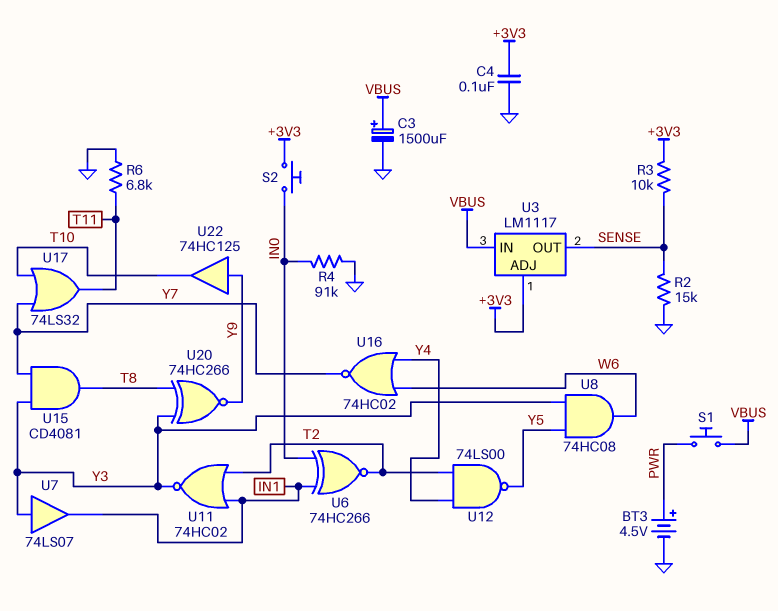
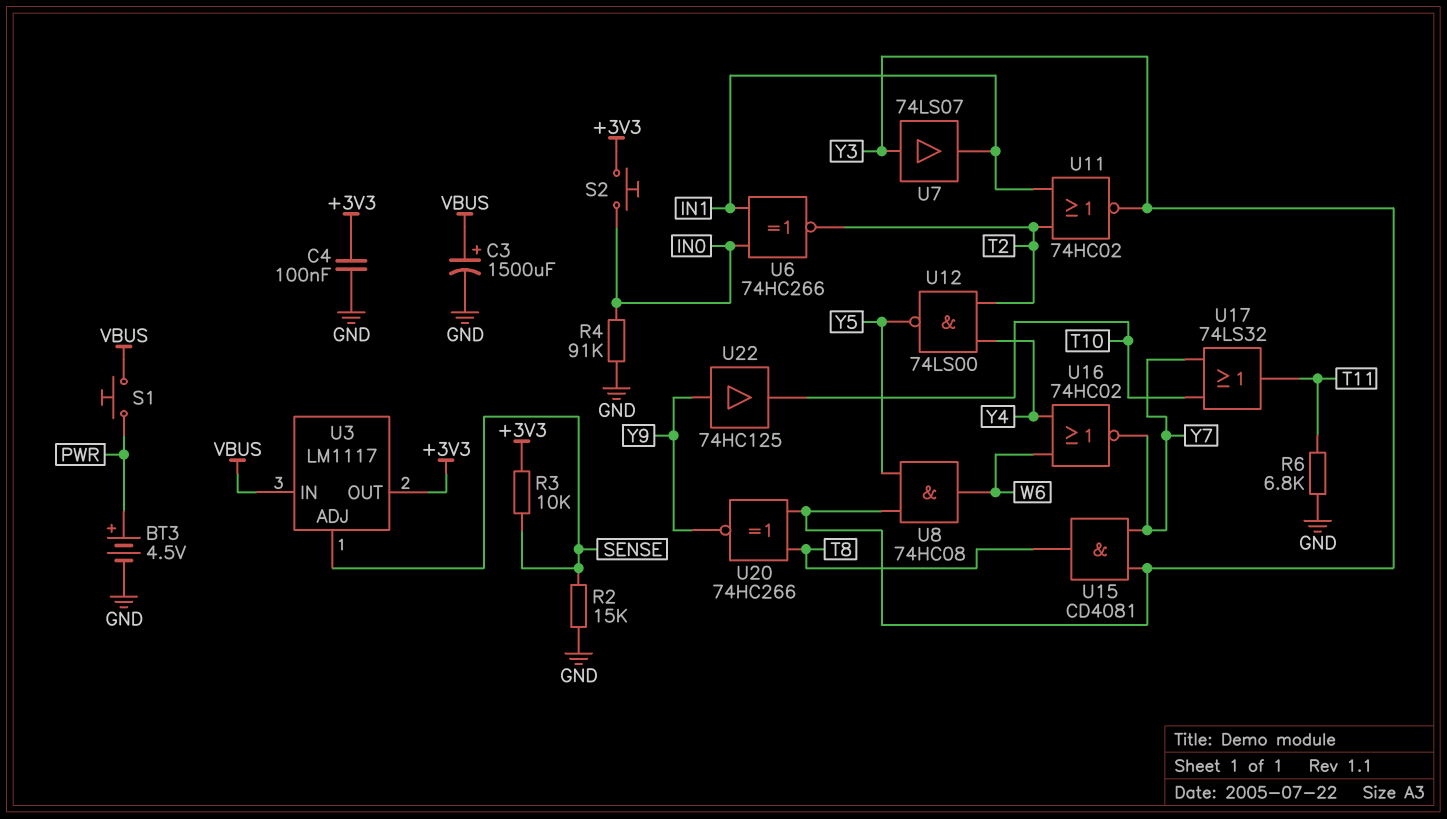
U3 pin ADJ: +3V3 -> SENSE
U3 pin OUT: SENSE -> +3V3

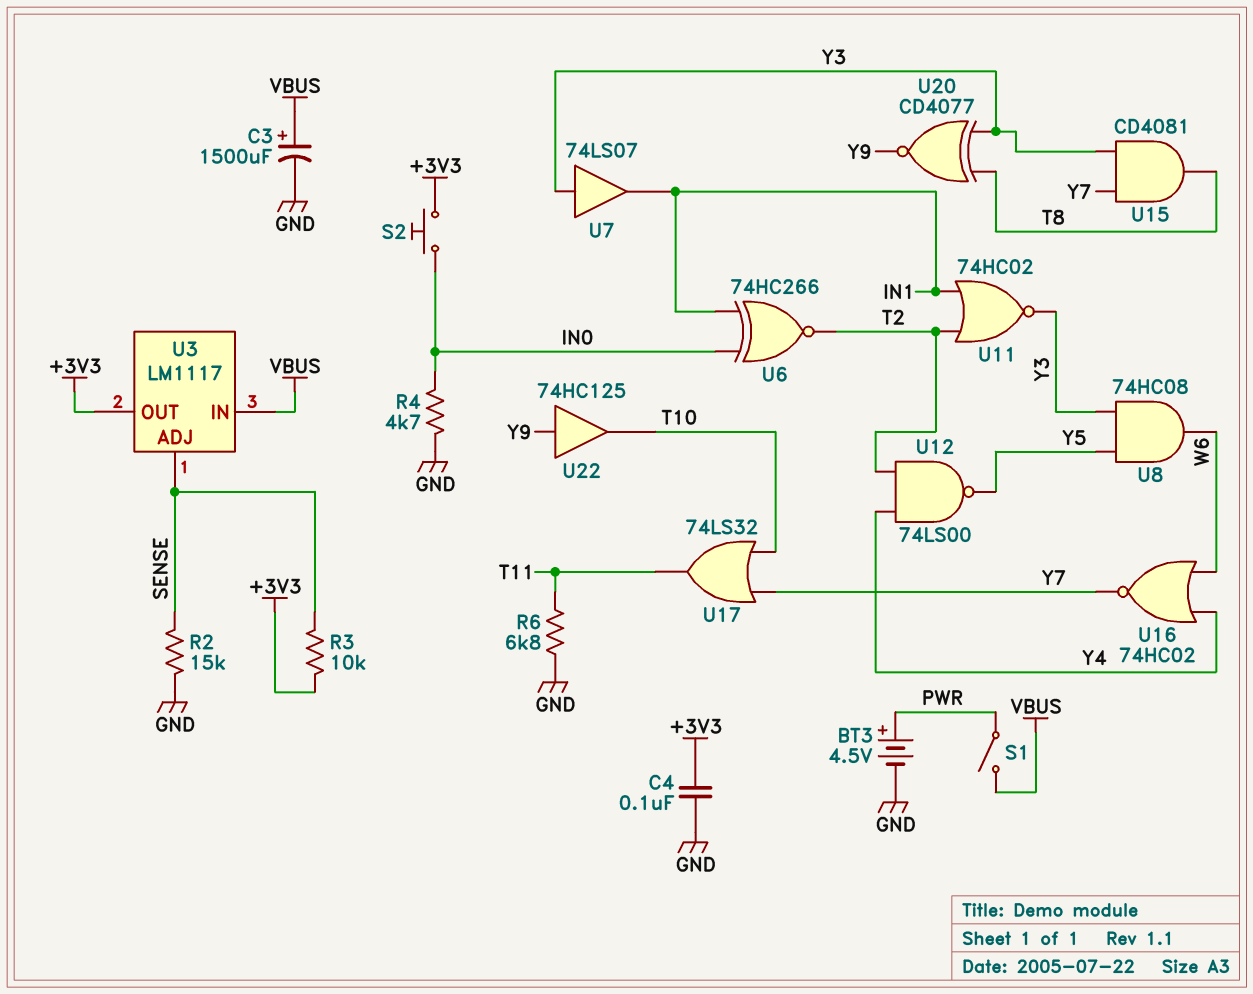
R4: 91k (GND, IN0) -> 4.7k (GND, IN0)
S1: button (PWR, VBUS) -> switch (PWR, VBUS)
U20: XNOR 74HC266 (in T8, in Y3, out Y9) -> XNOR CD4077 (in T8, in Y3, out Y9)

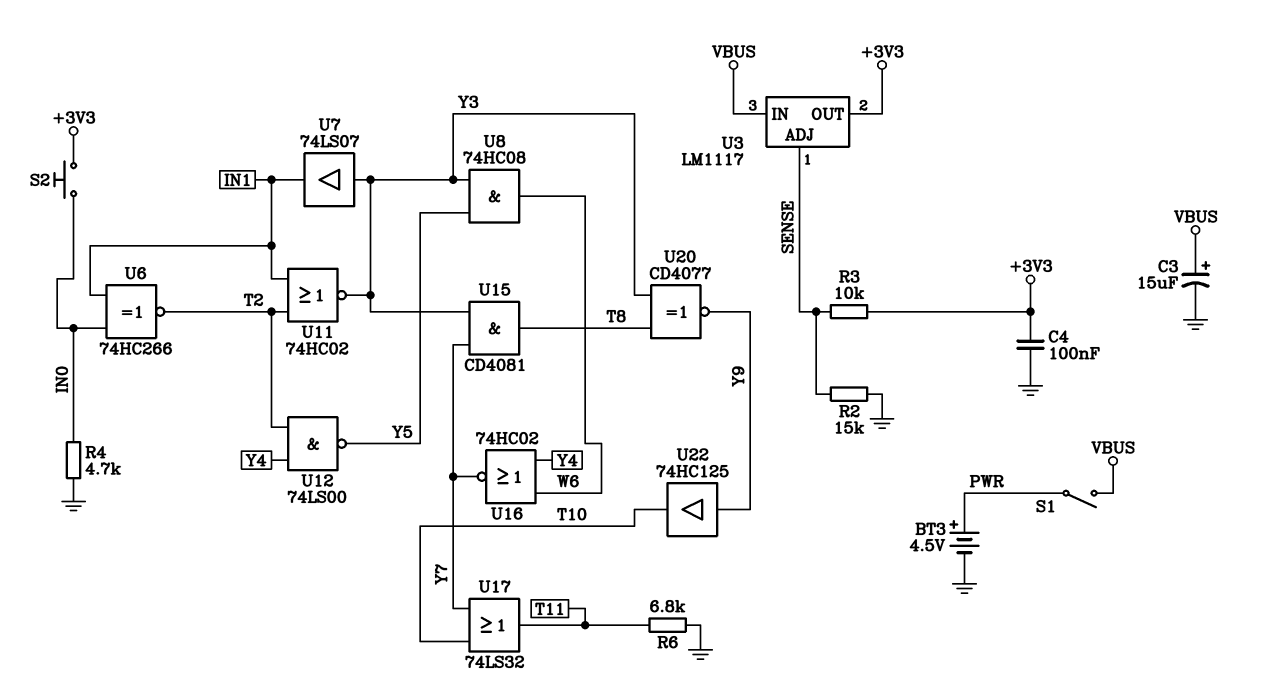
C3: 1500uF (plus VBUS, minus GND) -> 15uF (plus VBUS, minus GND)

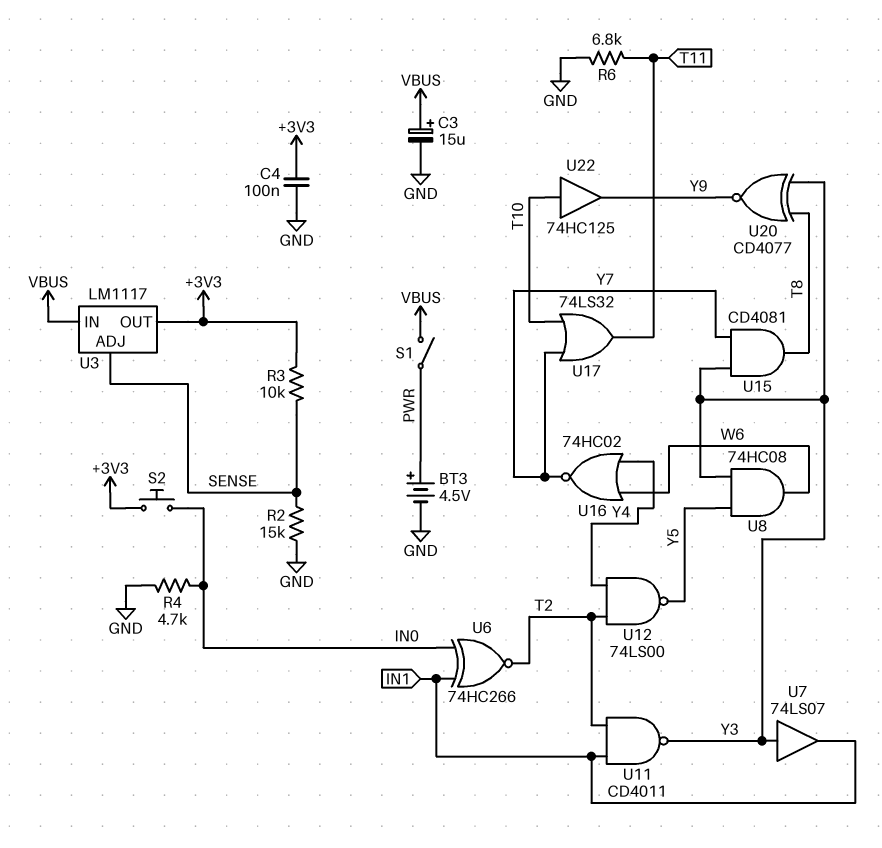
U11: NOR 74HC02 (in IN1, in T2, out Y3) -> NAND CD4011 (in IN1, in T2, out Y3)
U22: buffer 74HC125 (in Y9, out T10) -> buffer 74HC125 (in T10, out Y9)

